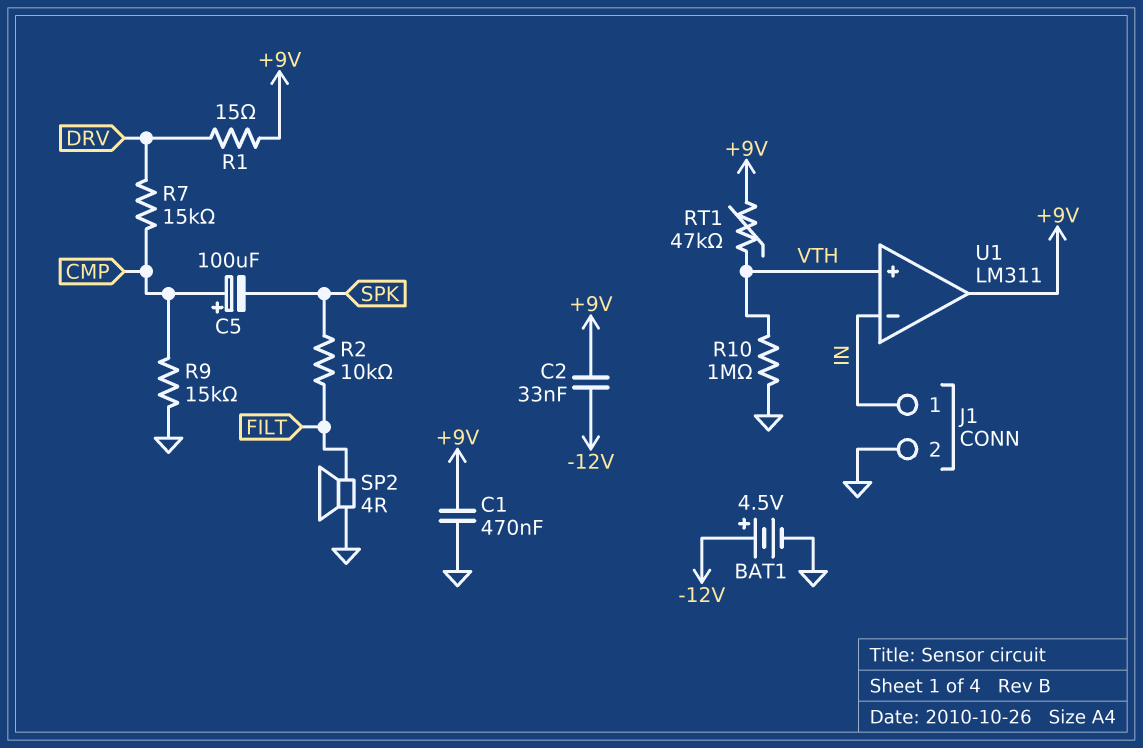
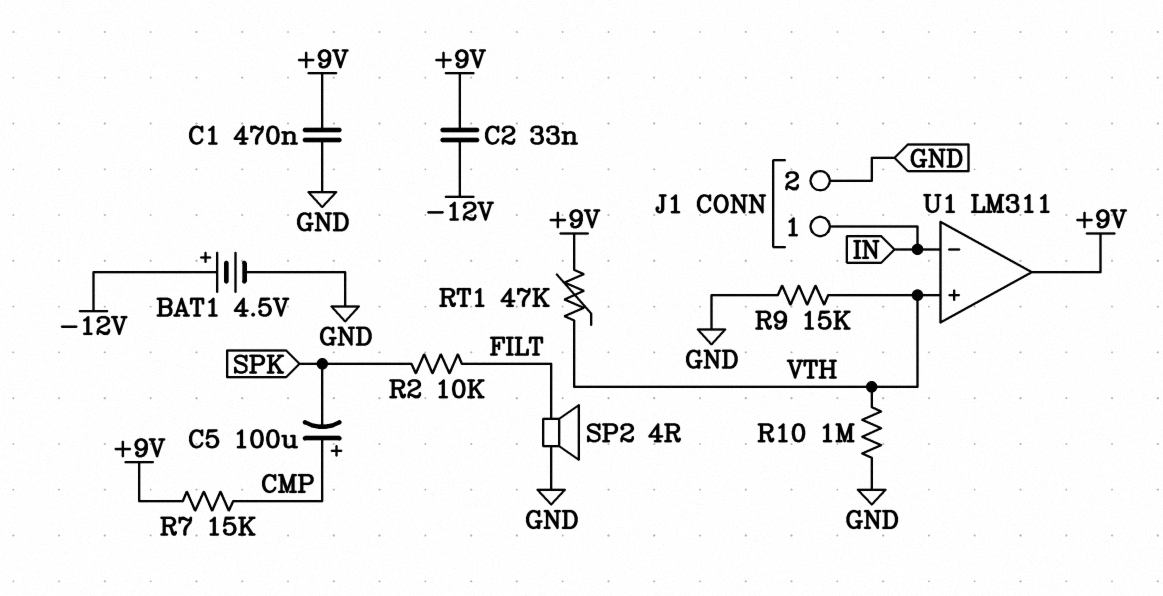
R1: 15 (+9V, DRV) -> none
R7: 15k (CMP, DRV) -> 15k (+9V, CMP)
R9: 15k (CMP, GND) -> 15k (GND, VTH)

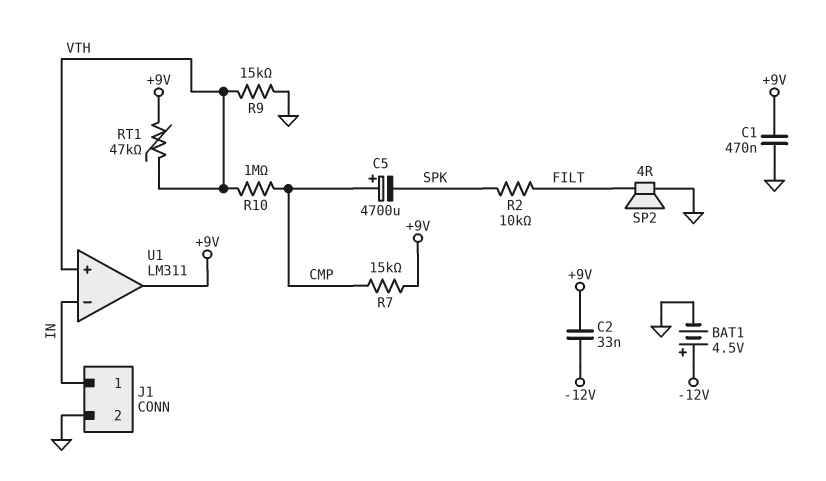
C5: 100uF (plus CMP, minus SPK) -> 4700uF (plus CMP, minus SPK)
R10: 1M (GND, VTH) -> 1M (CMP, VTH)

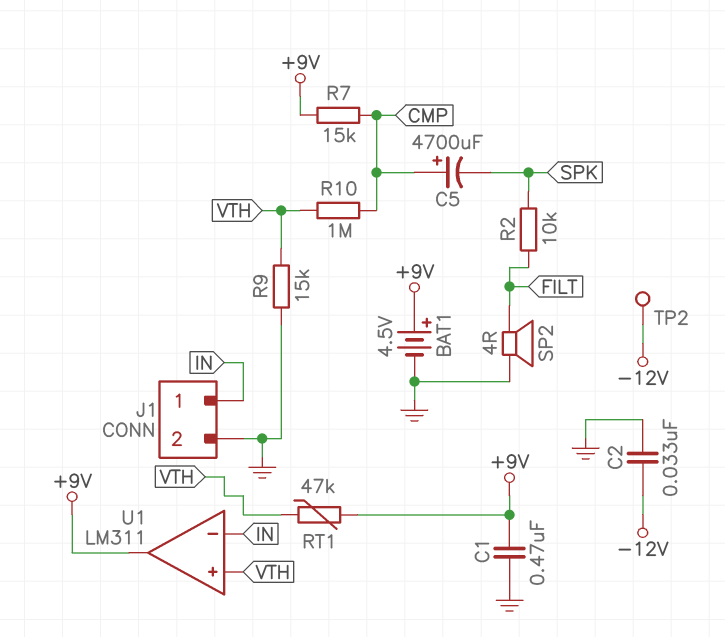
BAT1: 4.5V (plus -12V, minus GND) -> 4.5V (plus +9V, minus GND)
C2: 33nF (+9V, -12V) -> 33nF (-12V, GND)
TP2: none -> test point (-12V)

